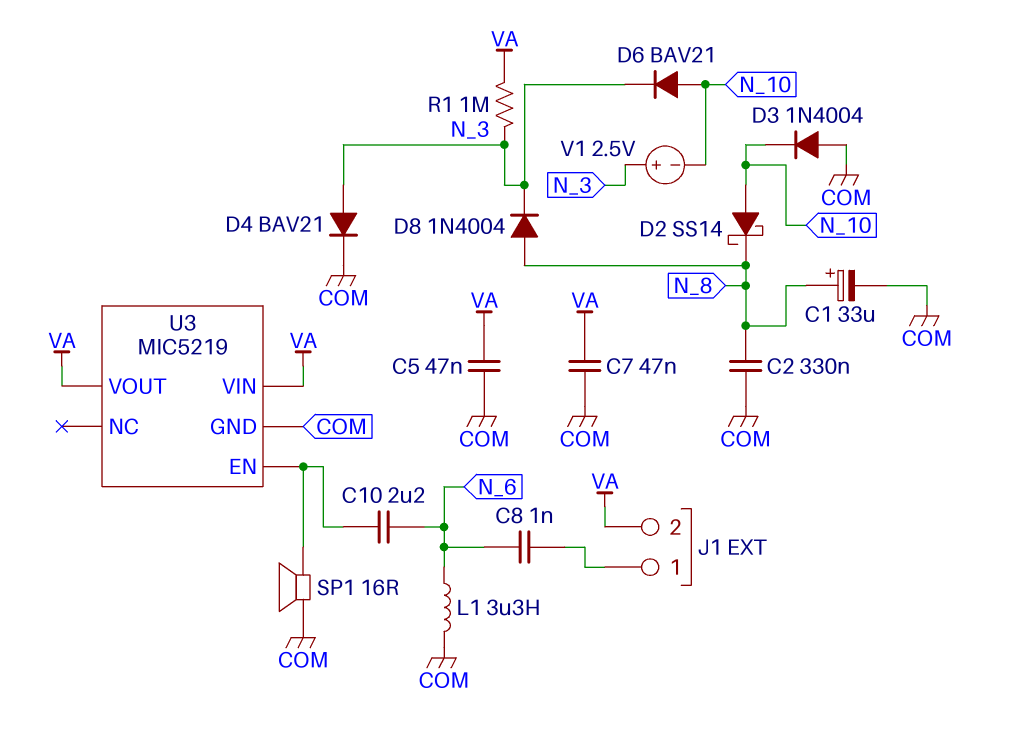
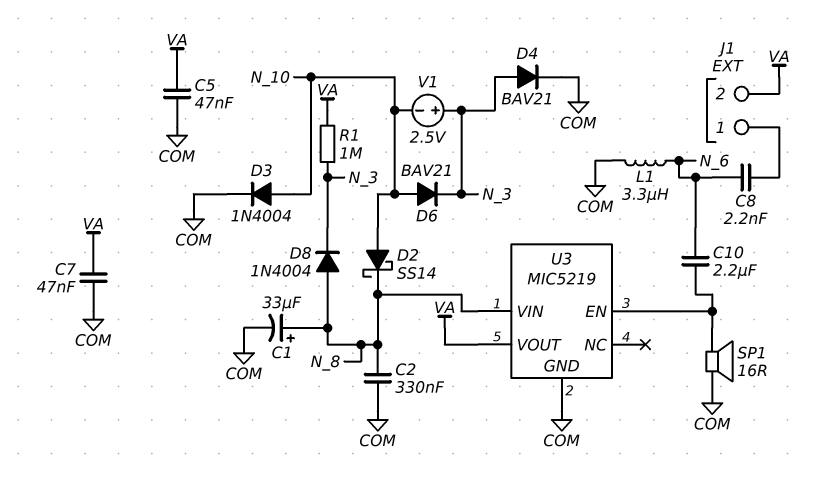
C8: 1nF (J1/1, N_6) -> 2.2nF (J1/1, N_6)
D3: diode 1N4004 (A COM, K N_10) -> diode 1N4004 (A N_10, K COM)
U3 pin VIN: VA -> N_8

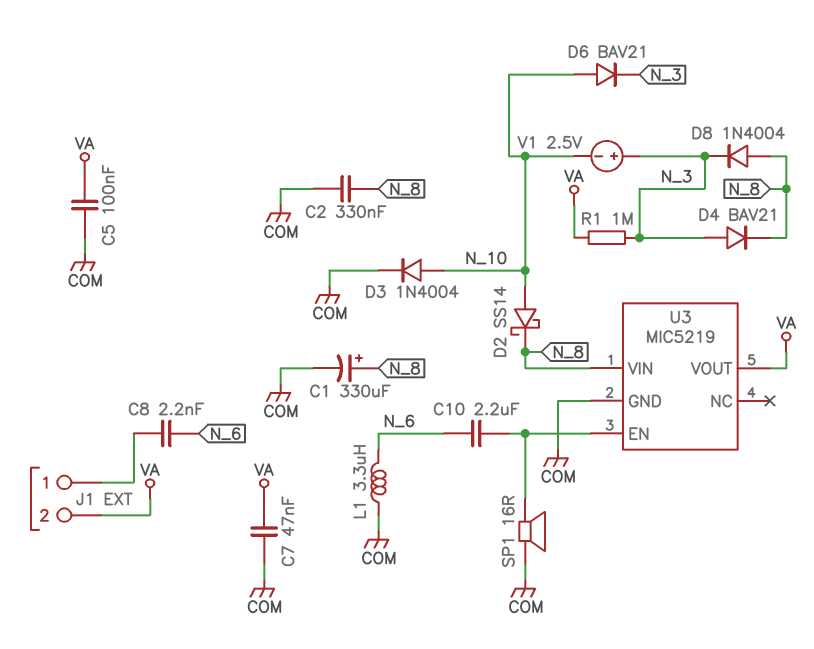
C1: 33uF (plus N_8, minus COM) -> 330uF (plus N_8, minus COM)
C5: 47nF (COM, VA) -> 100nF (COM, VA)
D4: diode BAV21 (A N_3, K COM) -> diode BAV21 (A N_3, K N_8)

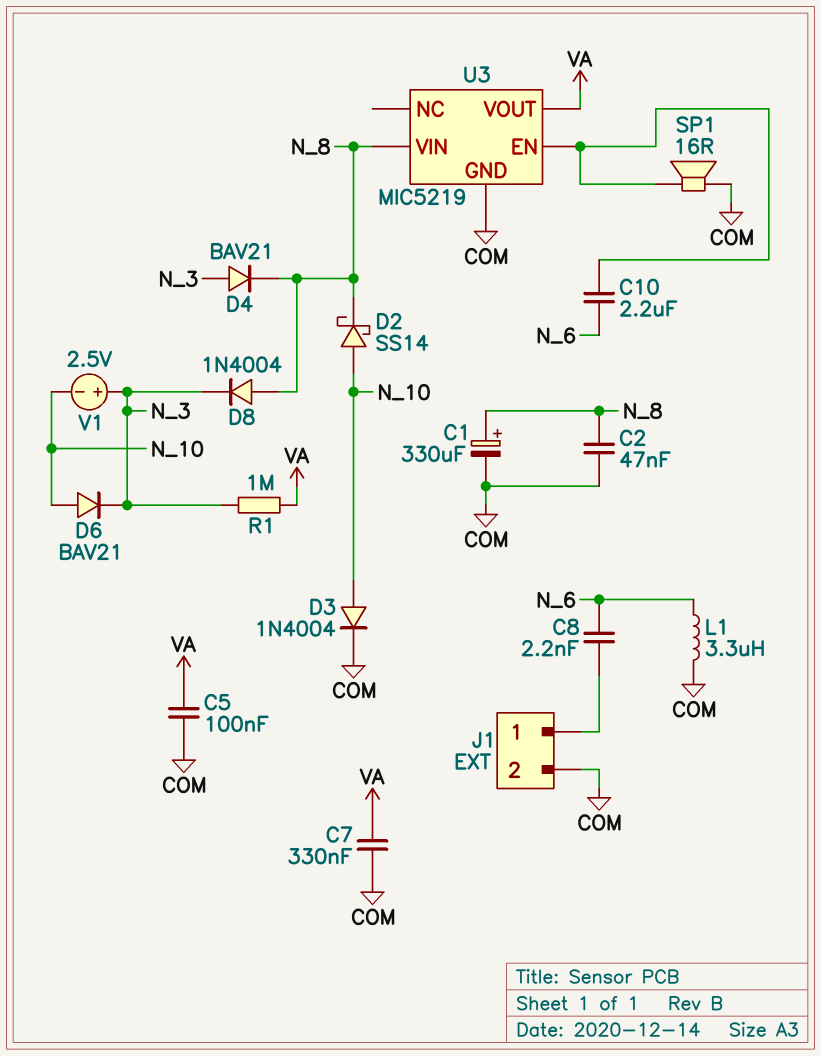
C2: 330nF (COM, N_8) -> 47nF (COM, N_8)
C7: 47nF (COM, VA) -> 330nF (COM, VA)
J1 pin 2: VA -> COM

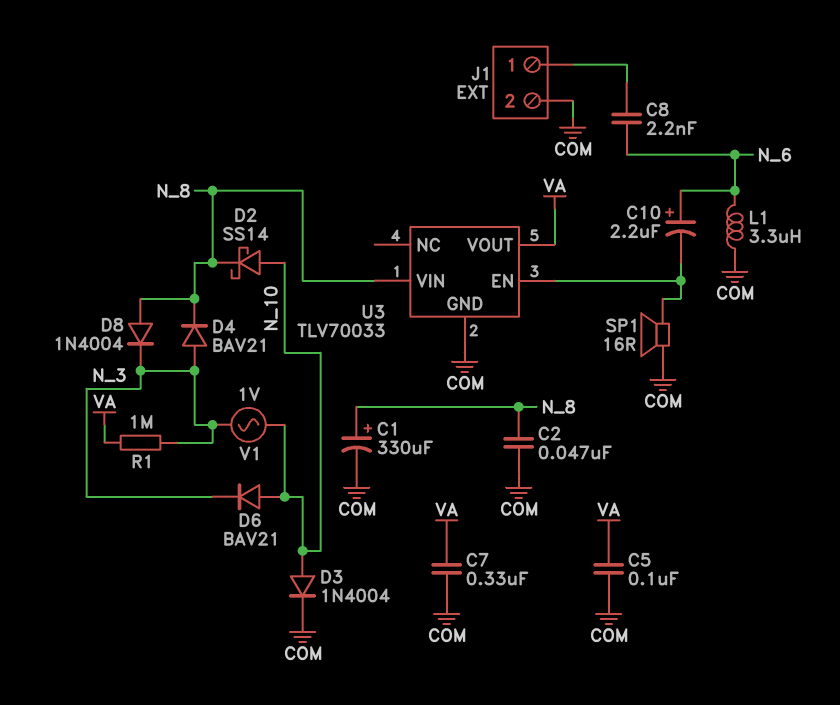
C10: 2.2uF (N_6, U3/EN) -> 2.2uF (plus N_6, minus U3/EN)
U3: MIC5219 -> TLV70033
V1: 2.5V (plus N_3, minus N_10) -> AC 1V (N_3, N_10)

